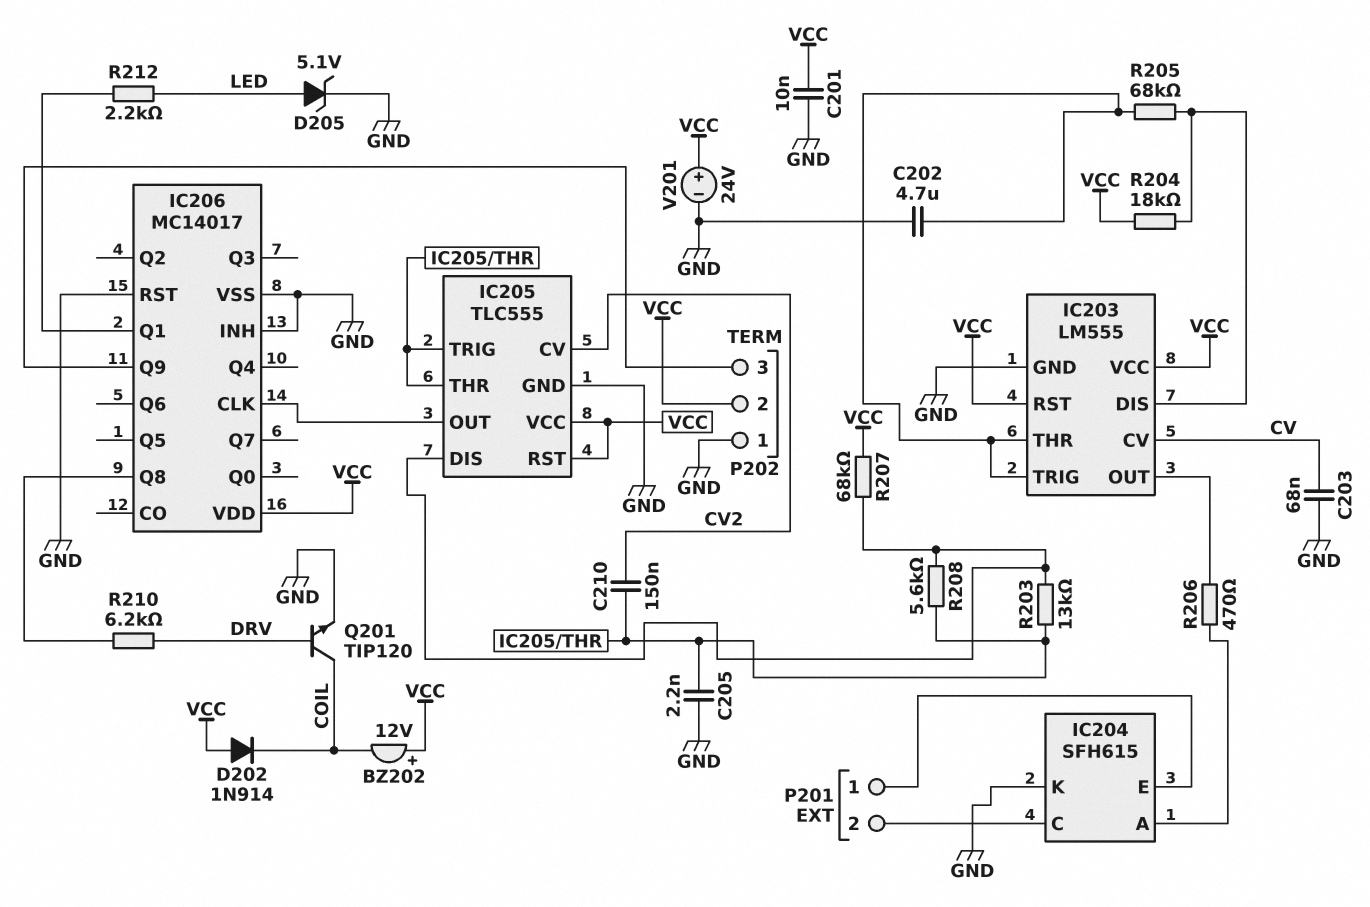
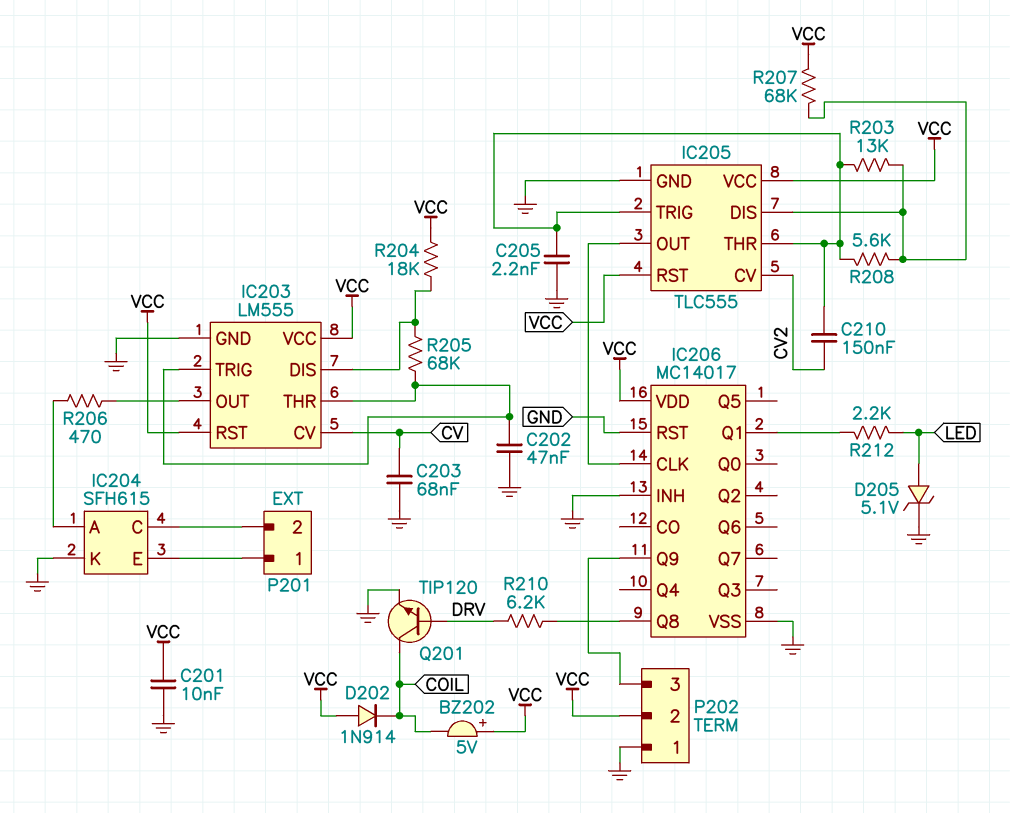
BZ202: buzzer 12V (plus VCC, minus COIL) -> buzzer 5V (plus VCC, minus COIL)
C202: 4.7uF (GND, IC203/THR) -> 47nF (GND, IC203/THR)
V201: 24V (plus VCC, minus GND) -> none

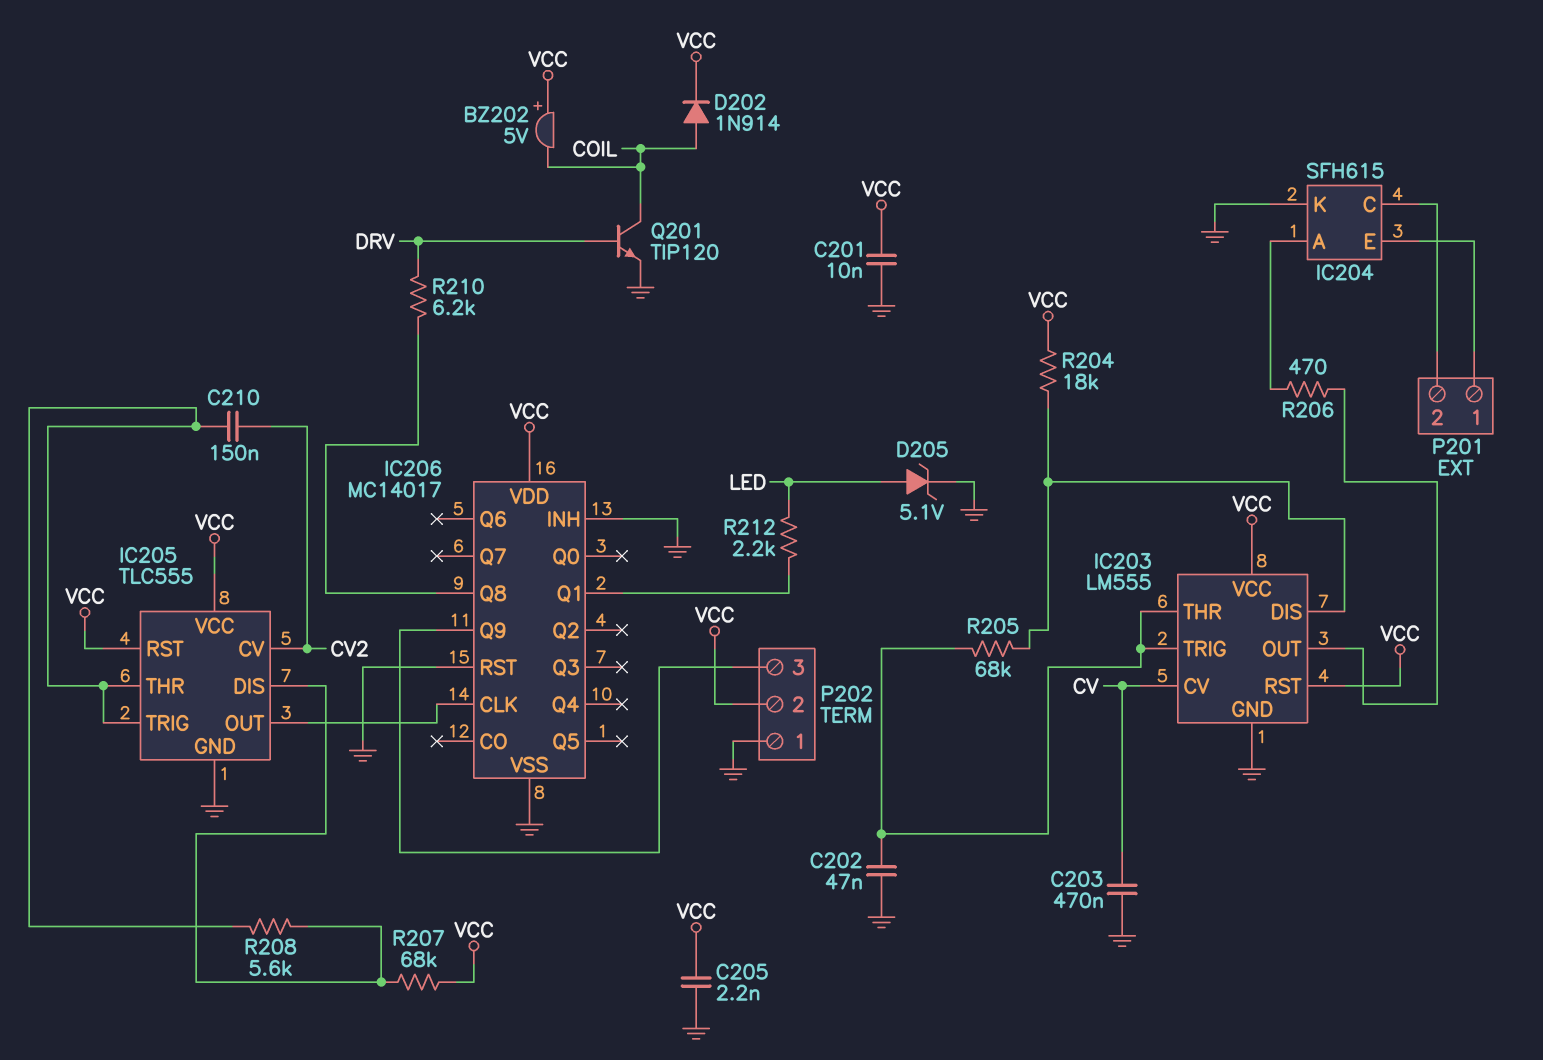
C203: 68nF (CV, GND) -> 470nF (CV, GND)
C205: 2.2nF (GND, IC205/THR) -> 2.2nF (GND, VCC)
D202: diode 1N914 (A VCC, K COIL) -> diode 1N914 (A COIL, K VCC)
R203: 13k (IC205/DIS, IC205/THR) -> none

